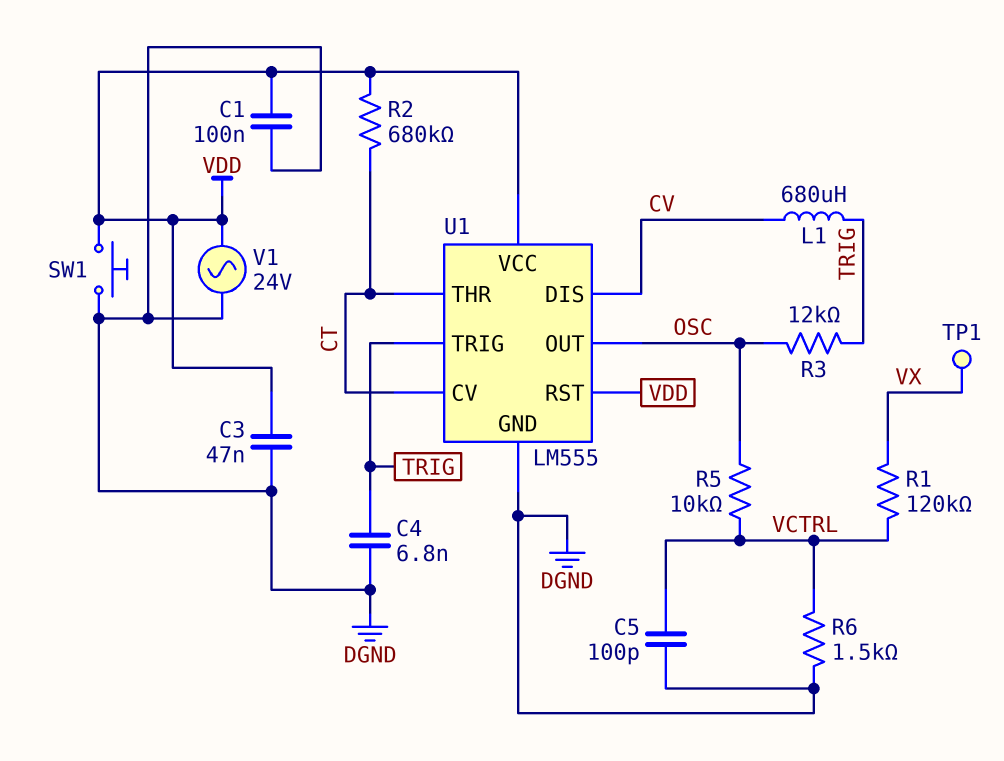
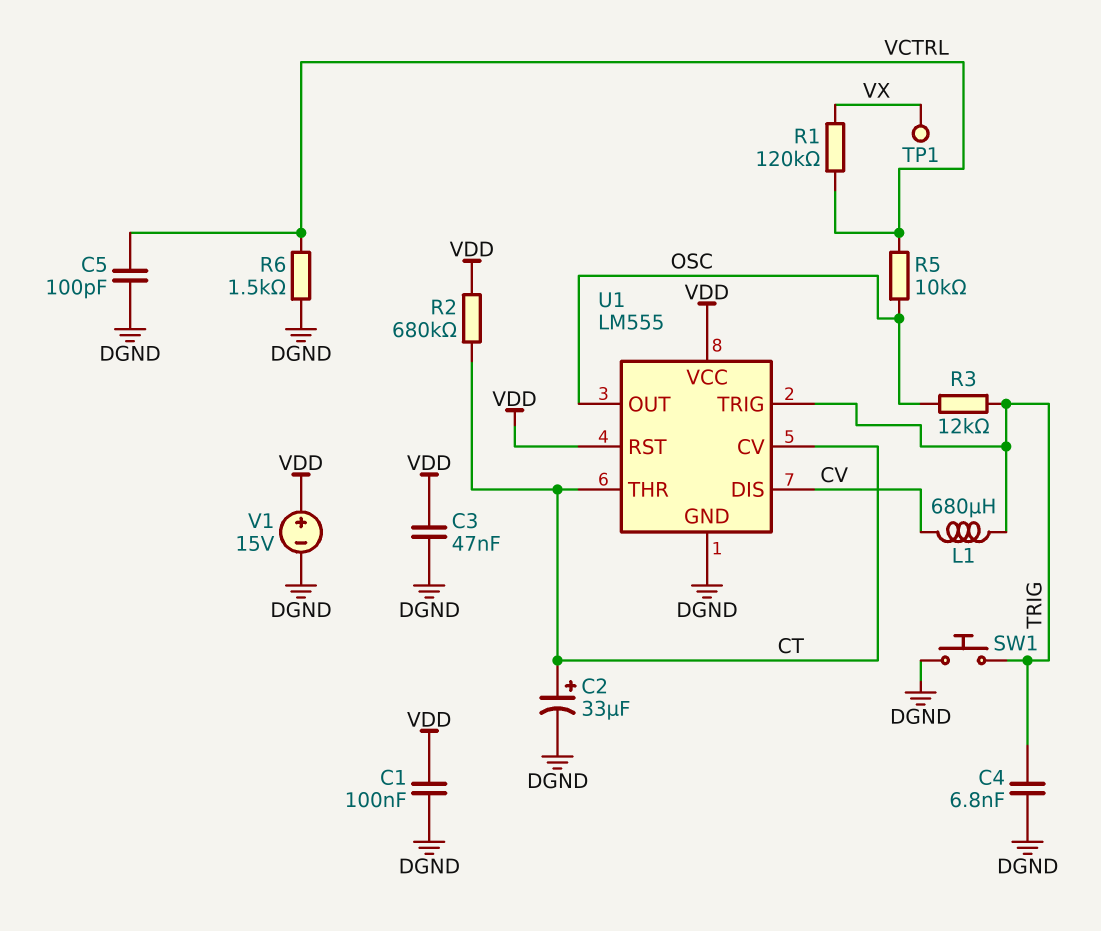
C2: none -> 33uF (plus CT, minus DGND)
SW1: button (DGND, VDD) -> button (DGND, TRIG)
V1: AC 24V (DGND, VDD) -> 15V (plus VDD, minus DGND)

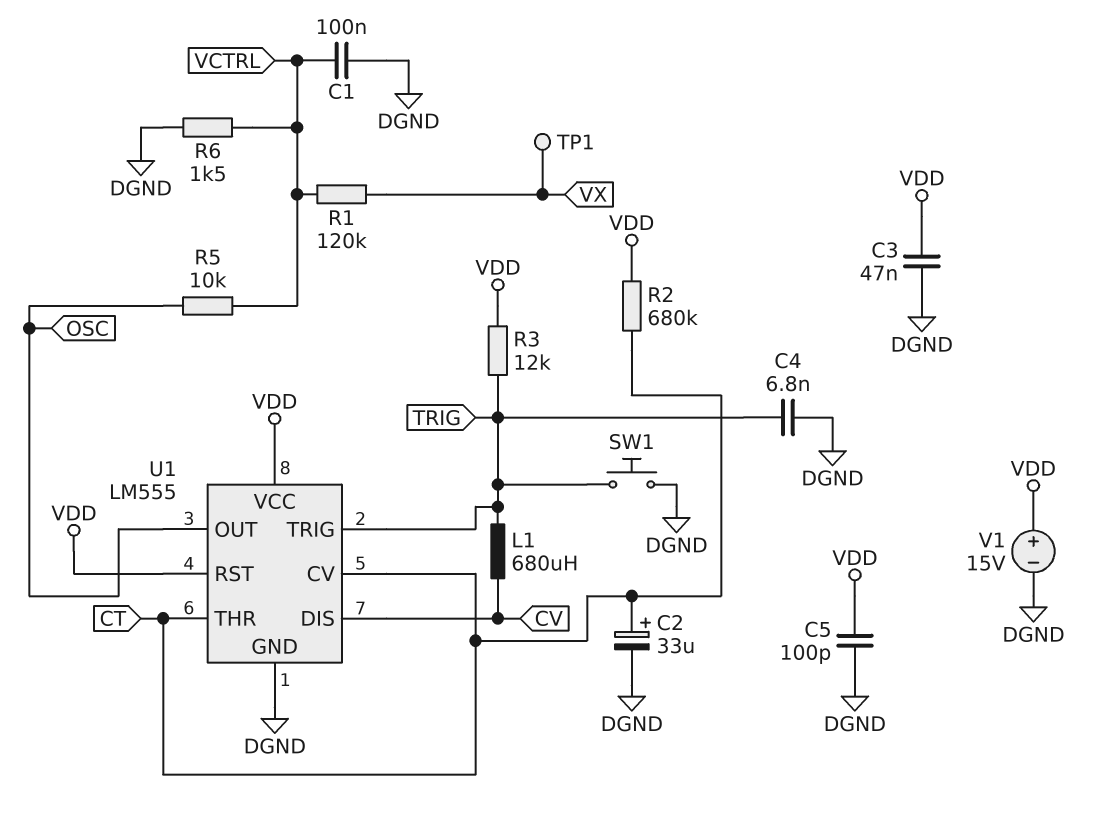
C1: 100nF (DGND, VDD) -> 100nF (DGND, VCTRL)
C5: 100pF (DGND, VCTRL) -> 100pF (DGND, VDD)
R3: 12k (OSC, TRIG) -> 12k (TRIG, VDD)

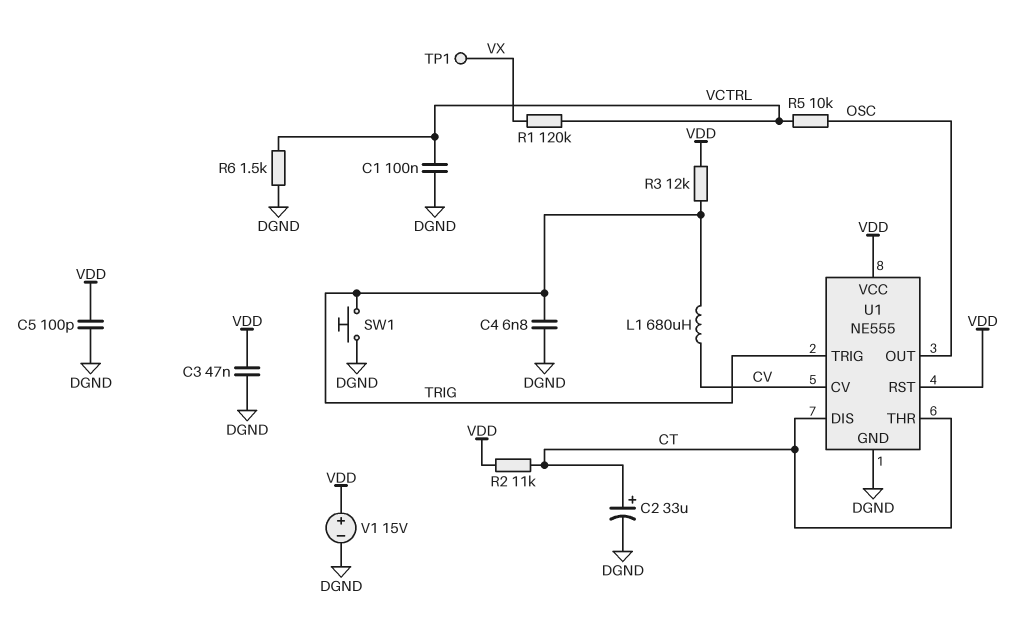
R2: 680k (CT, VDD) -> 11k (CT, VDD)
U1: LM555 -> NE555
U1 pin CV: CT -> CV
U1 pin DIS: CV -> CT

